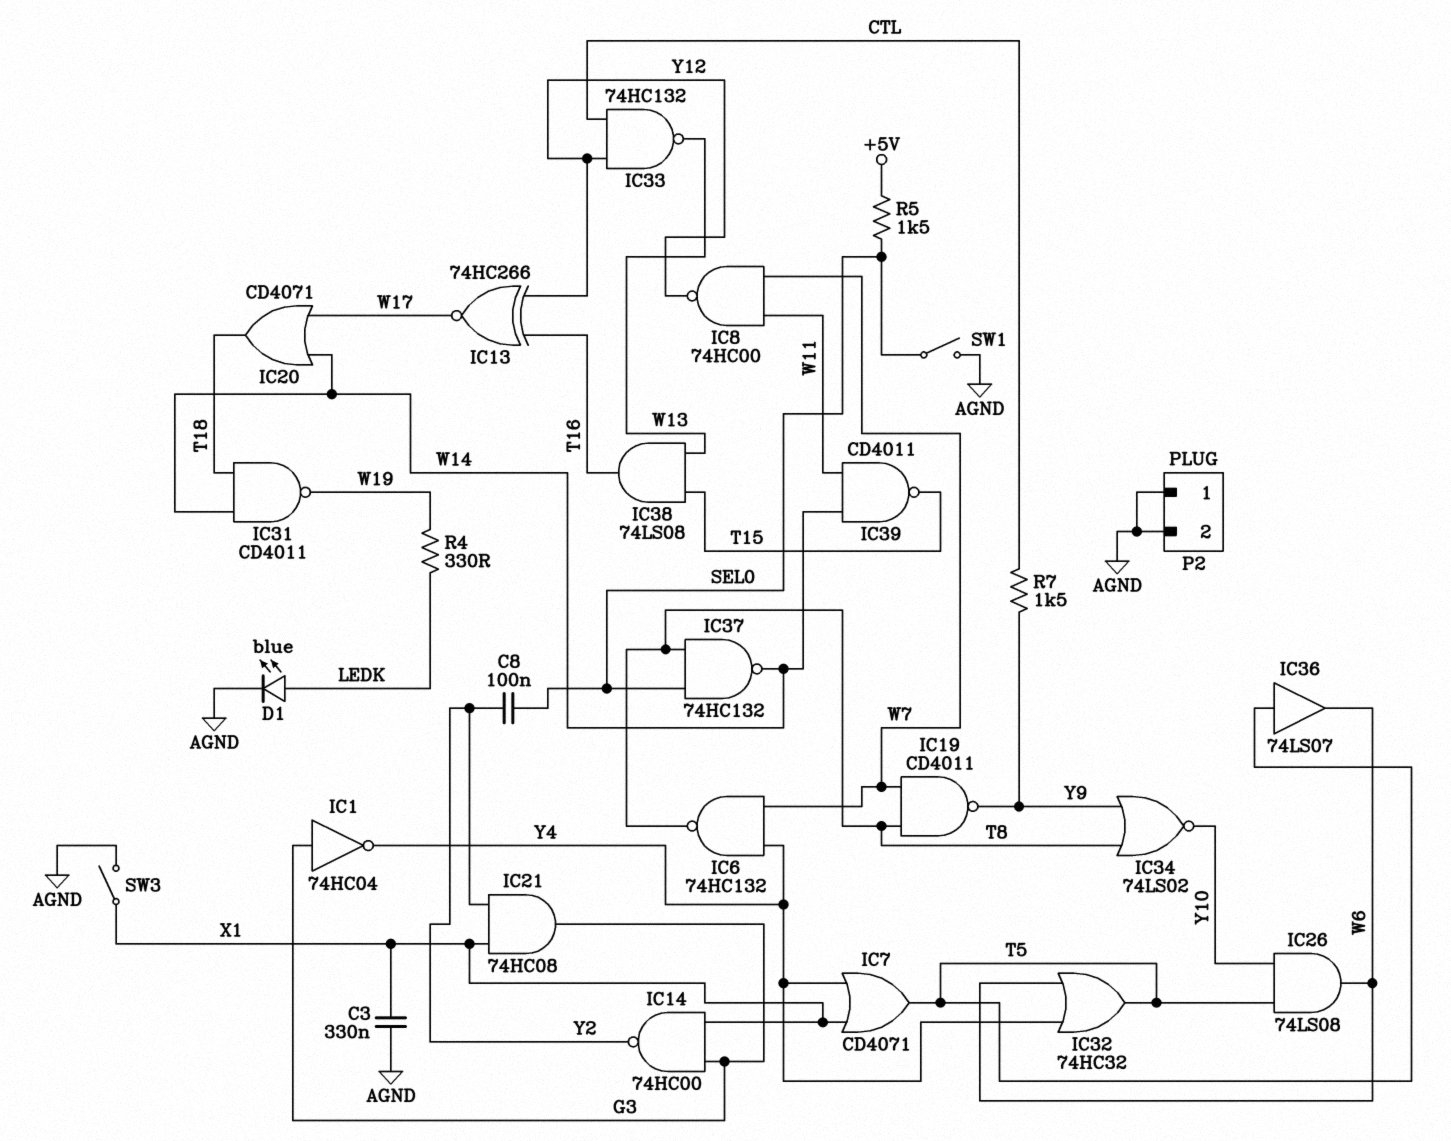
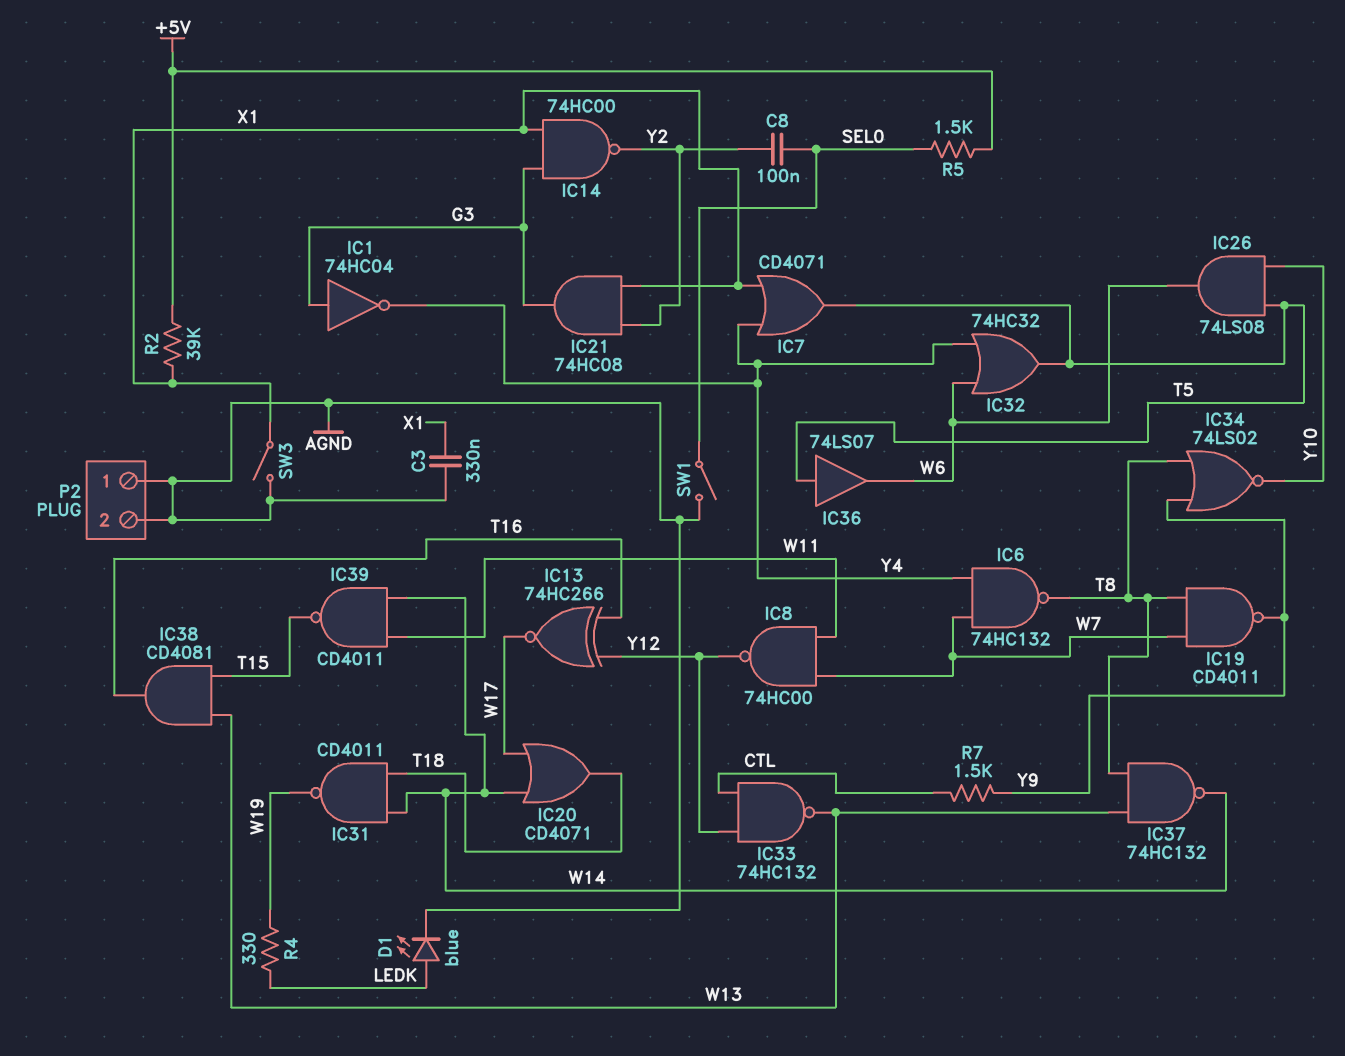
IC37: NAND 74HC132 (in SEL0, in T8, out W14) -> NAND 74HC132 (in T8, in W13, out W14)
IC38: AND 74LS08 (in T15, in W13, out T16) -> AND CD4081 (in T15, in W13, out T16)
R2: none -> 39k (+5V, X1)

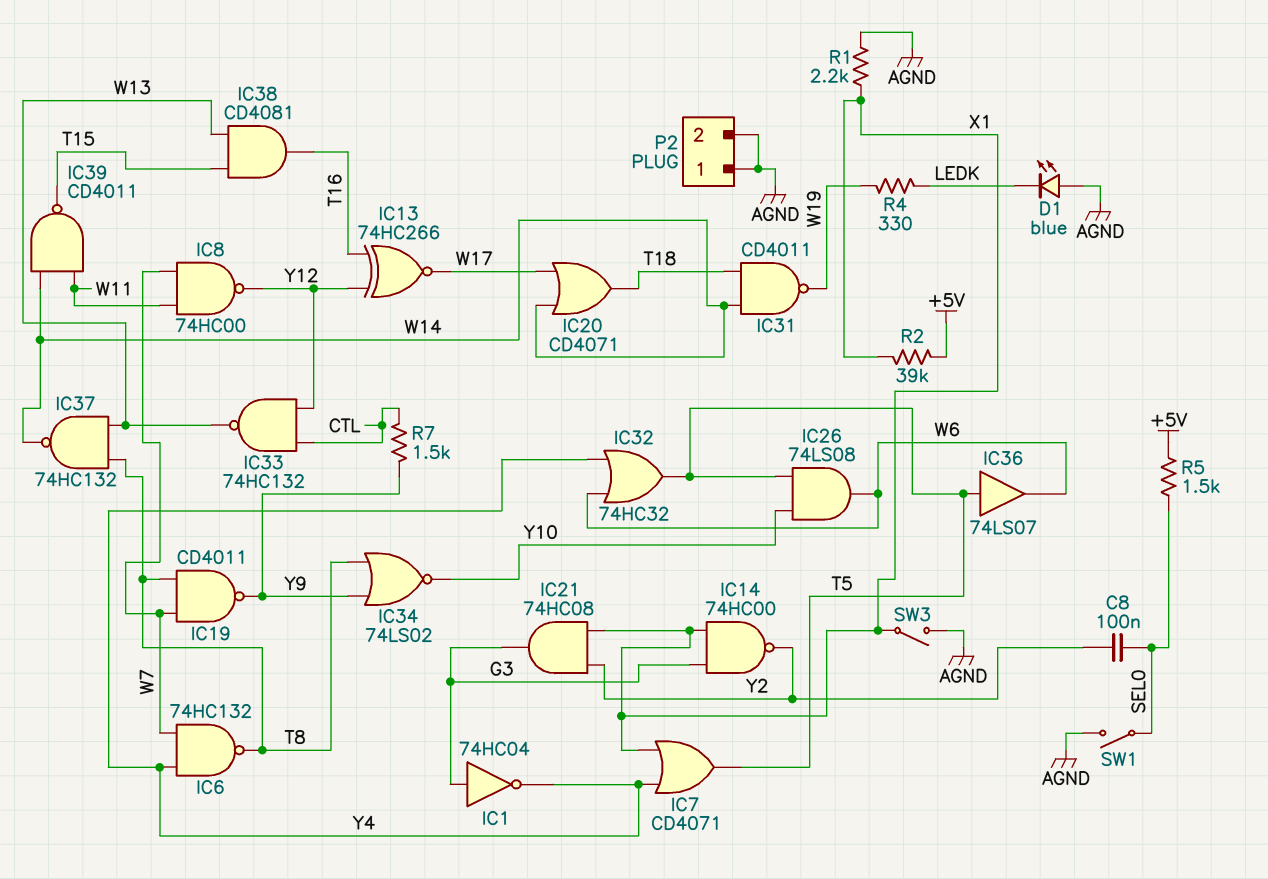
C3: 330nF (AGND, X1) -> none
D1: LED blue (A LEDK, K AGND) -> LED blue (A AGND, K LEDK)
R1: none -> 2.2k (AGND, X1)

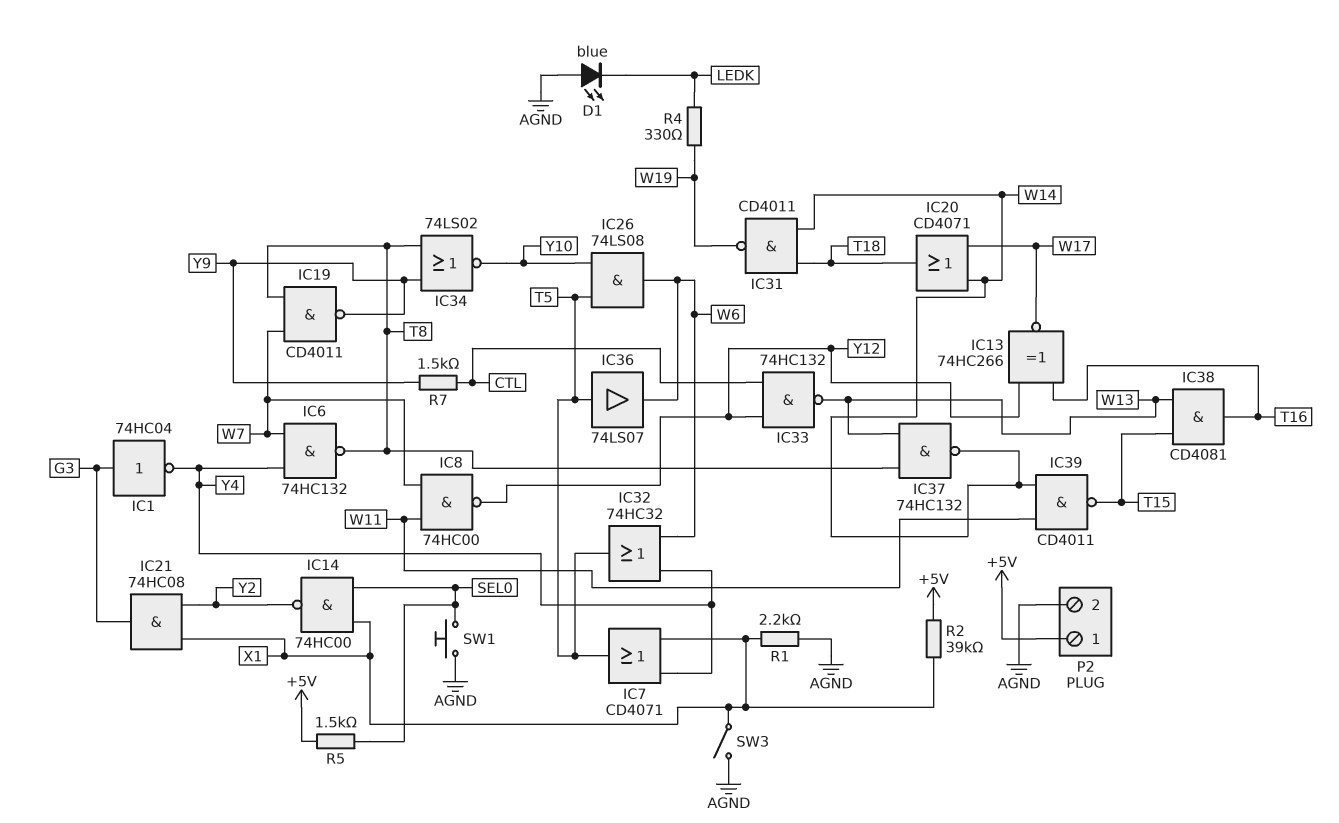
C8: 100nF (SEL0, Y2) -> none
IC14: NAND 74HC00 (in G3, in X1, out Y2) -> NAND 74HC00 (in SEL0, in X1, out Y2)
P2 pin 1: AGND -> +5V
SW1: switch (AGND, SEL0) -> button (AGND, SEL0)

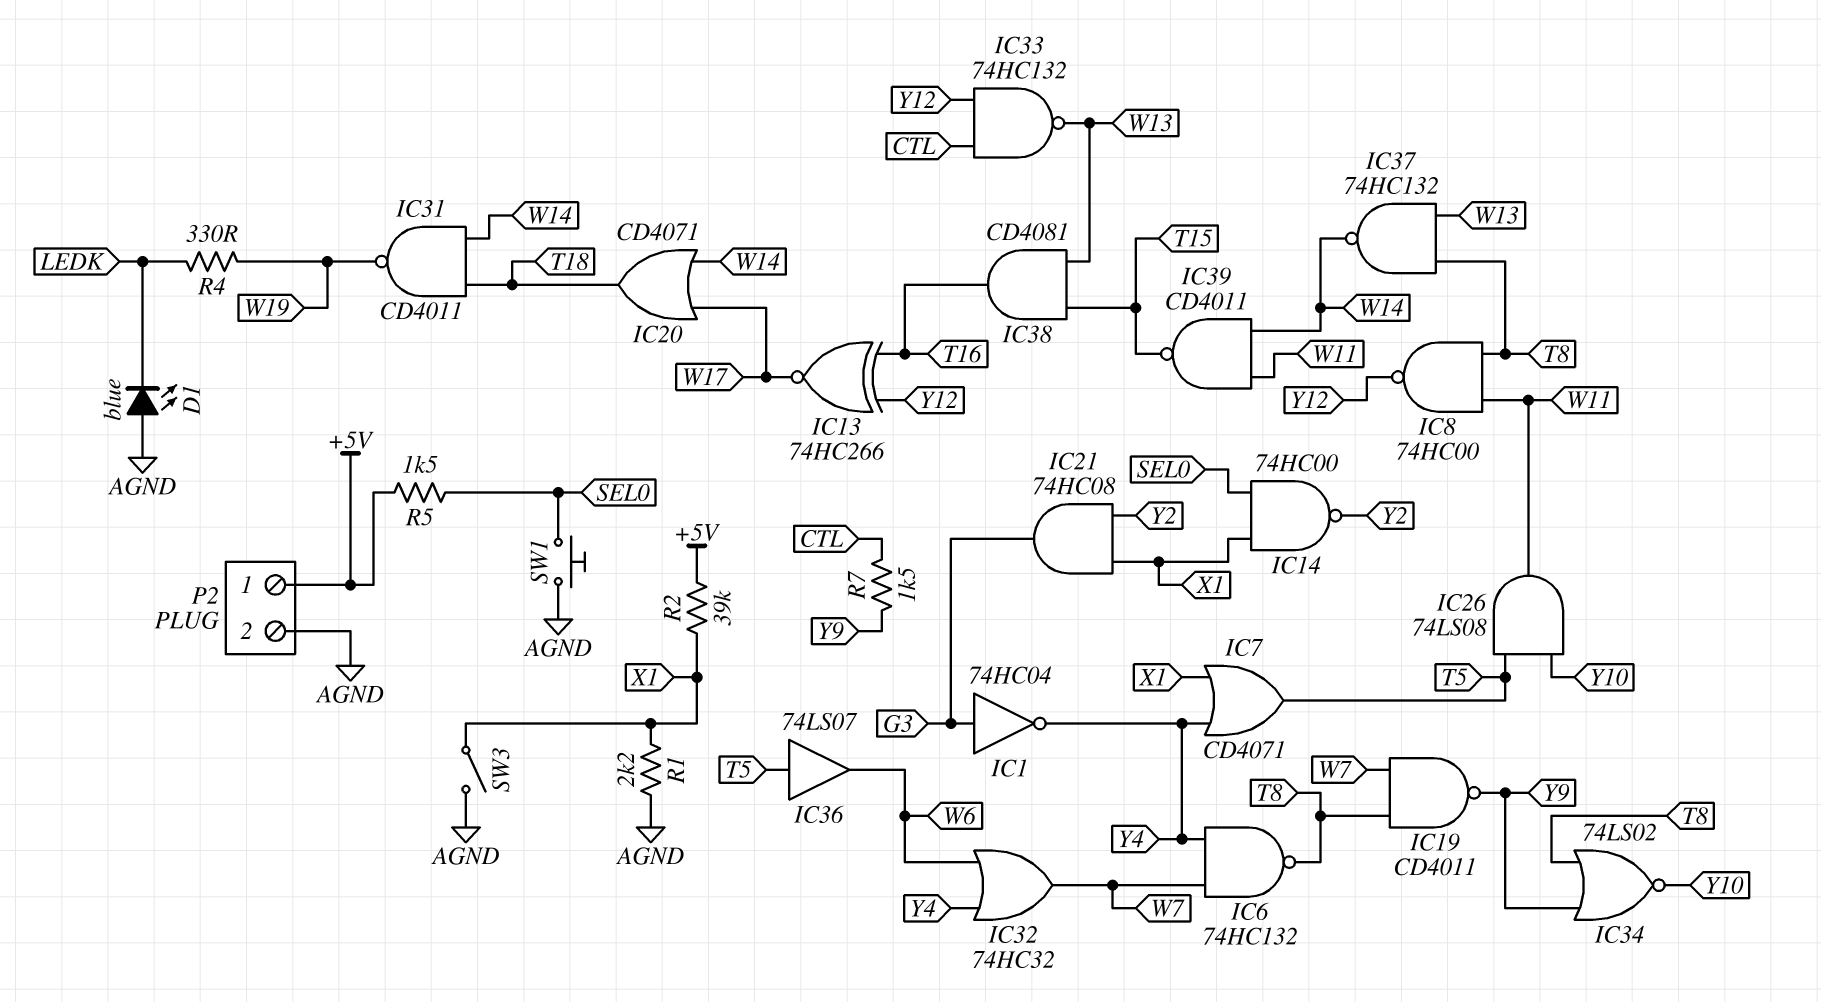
IC8: NAND 74HC00 (in W7, in W11, out Y12) -> NAND 74HC00 (in T8, in W11, out Y12)
IC26: AND 74LS08 (in T5, in Y10, out W6) -> AND 74LS08 (in T5, in Y10, out W11)
IC32: OR 74HC32 (in W6, in Y4, out T5) -> OR 74HC32 (in W6, in Y4, out W7)

